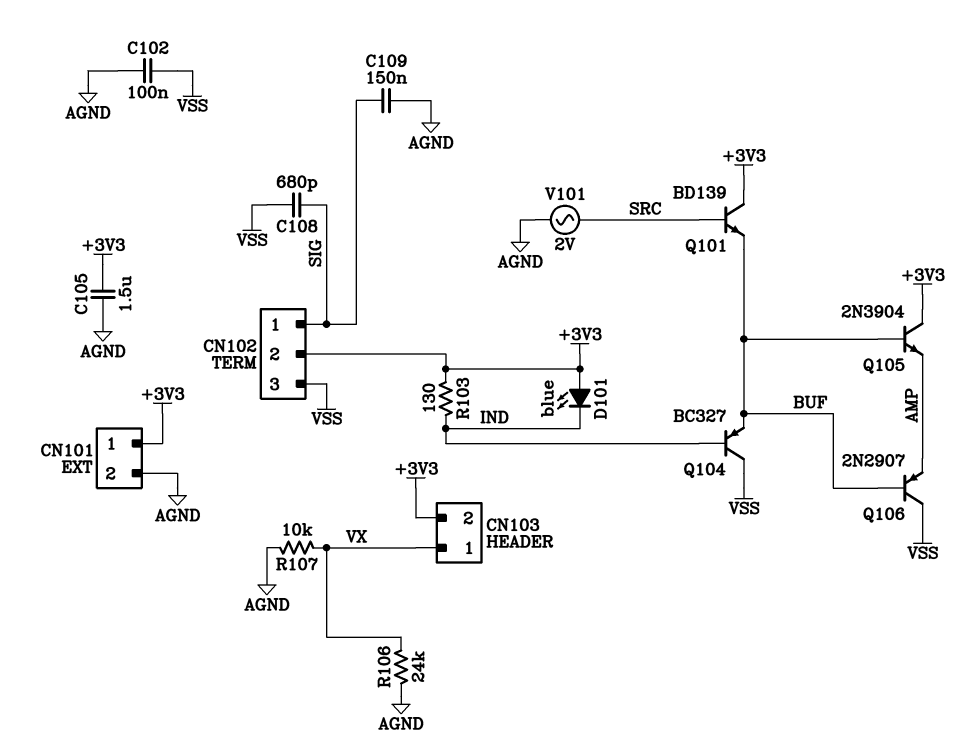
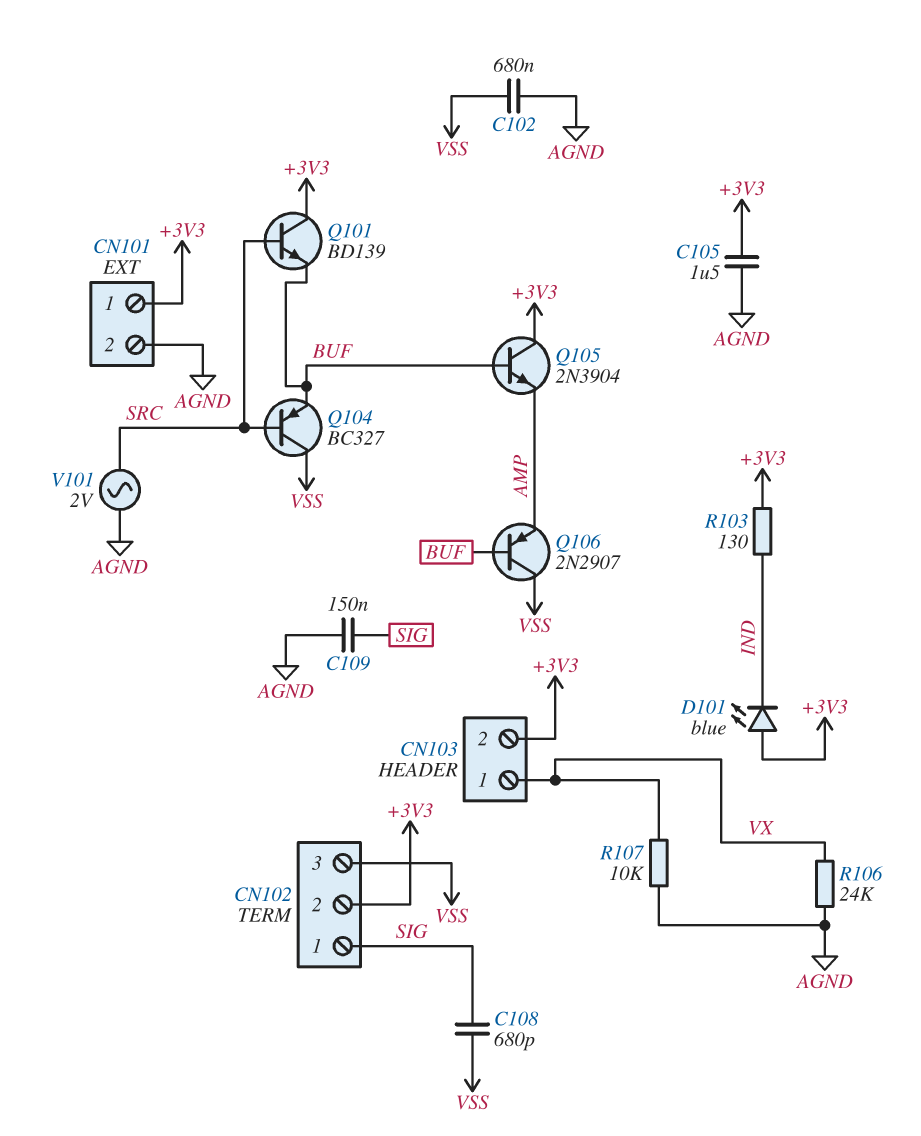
C102: 100nF (AGND, VSS) -> 680nF (AGND, VSS)
Q104: PNP BC327 (B IND, C VSS, E BUF) -> PNP BC327 (B SRC, C VSS, E BUF)

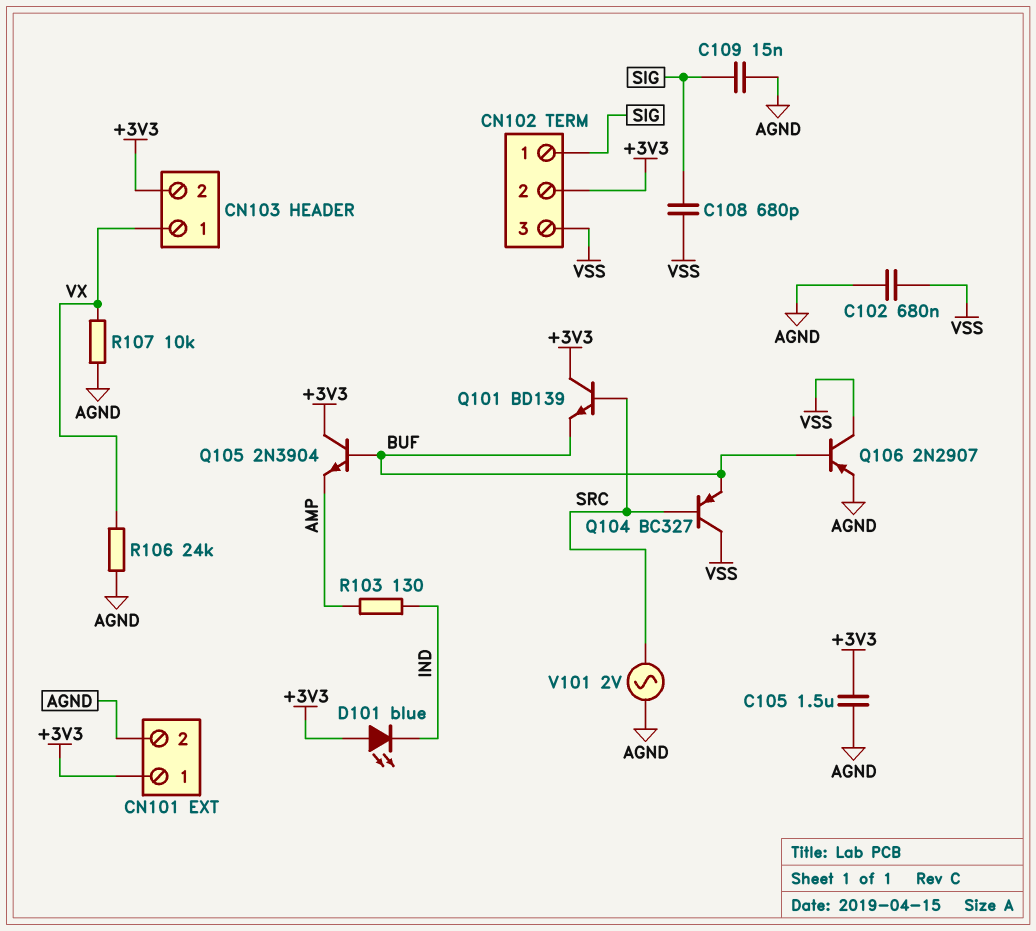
C109: 150nF (AGND, SIG) -> 15nF (AGND, SIG)
Q106: PNP 2N2907 (B BUF, C VSS, E AMP) -> PNP 2N2907 (B BUF, C VSS, E AGND)
R103: 130 (+3V3, IND) -> 130 (AMP, IND)

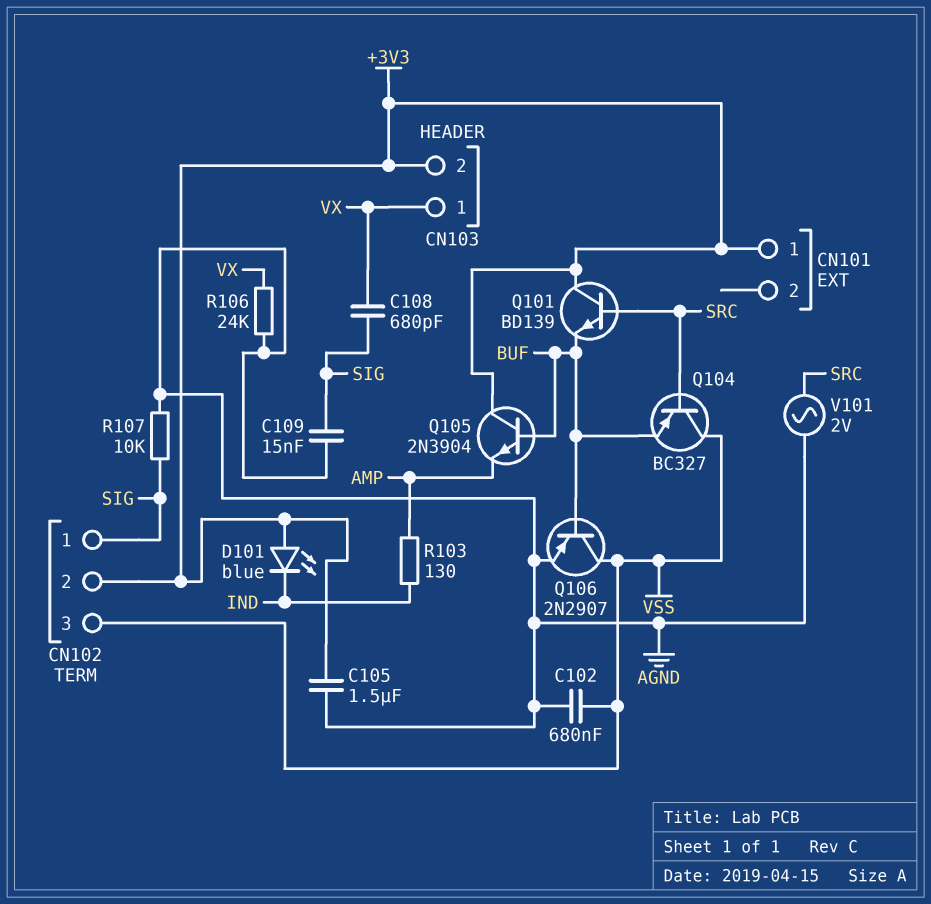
C108: 680pF (SIG, VSS) -> 680pF (SIG, VX)
CN101 pin 2: AGND -> none
R107: 10k (AGND, VX) -> 10k (AGND, SIG)

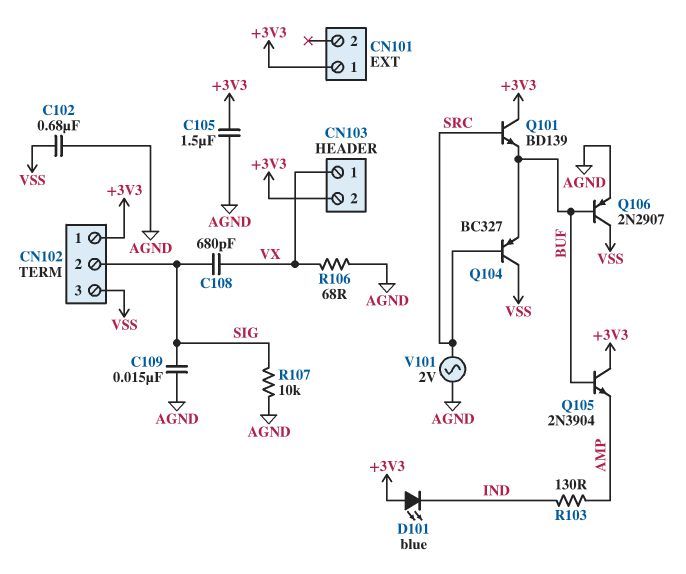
CN102 pin 1: SIG -> +3V3
CN102 pin 2: +3V3 -> SIG
R106: 24k (AGND, VX) -> 68 (AGND, VX)

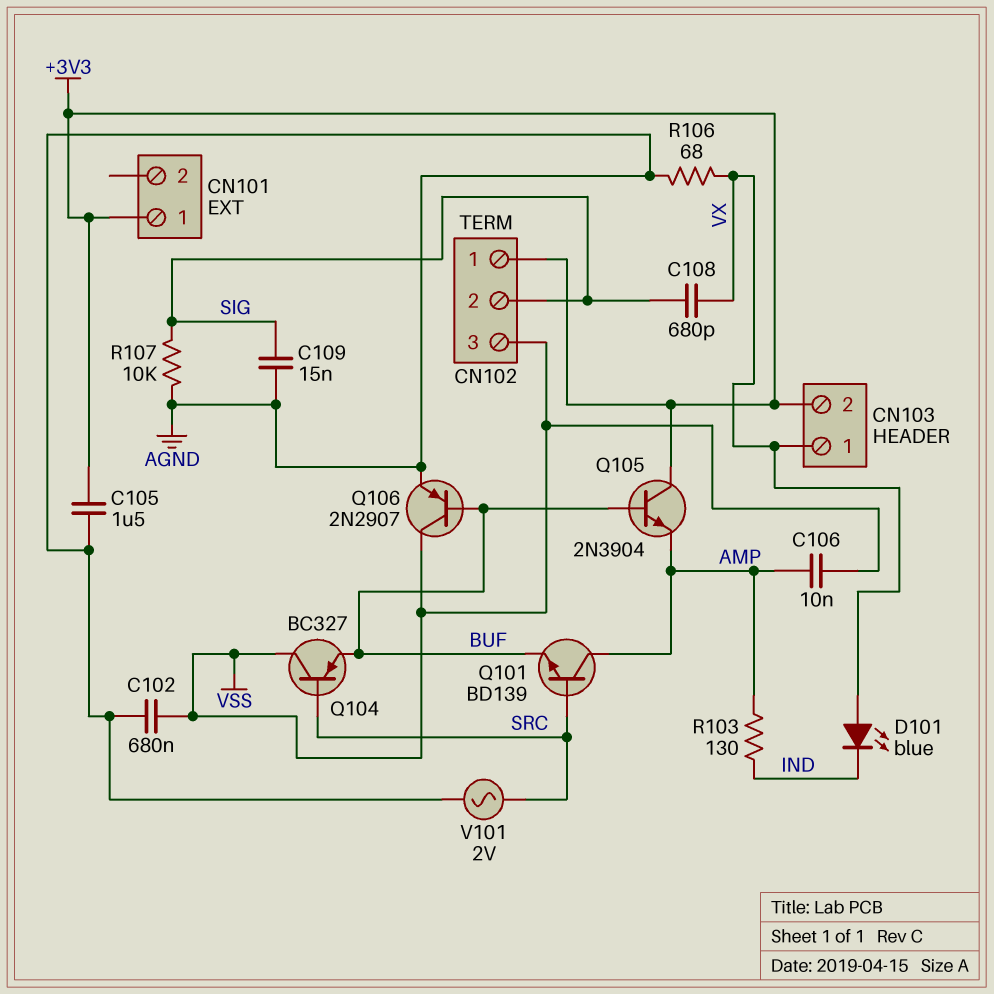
C106: none -> 10nF (AMP, VSS)
D101: LED blue (A +3V3, K IND) -> LED blue (A VX, K IND)
Q101: NPN BD139 (B SRC, C +3V3, E BUF) -> NPN BD139 (B SRC, C AMP, E BUF)

